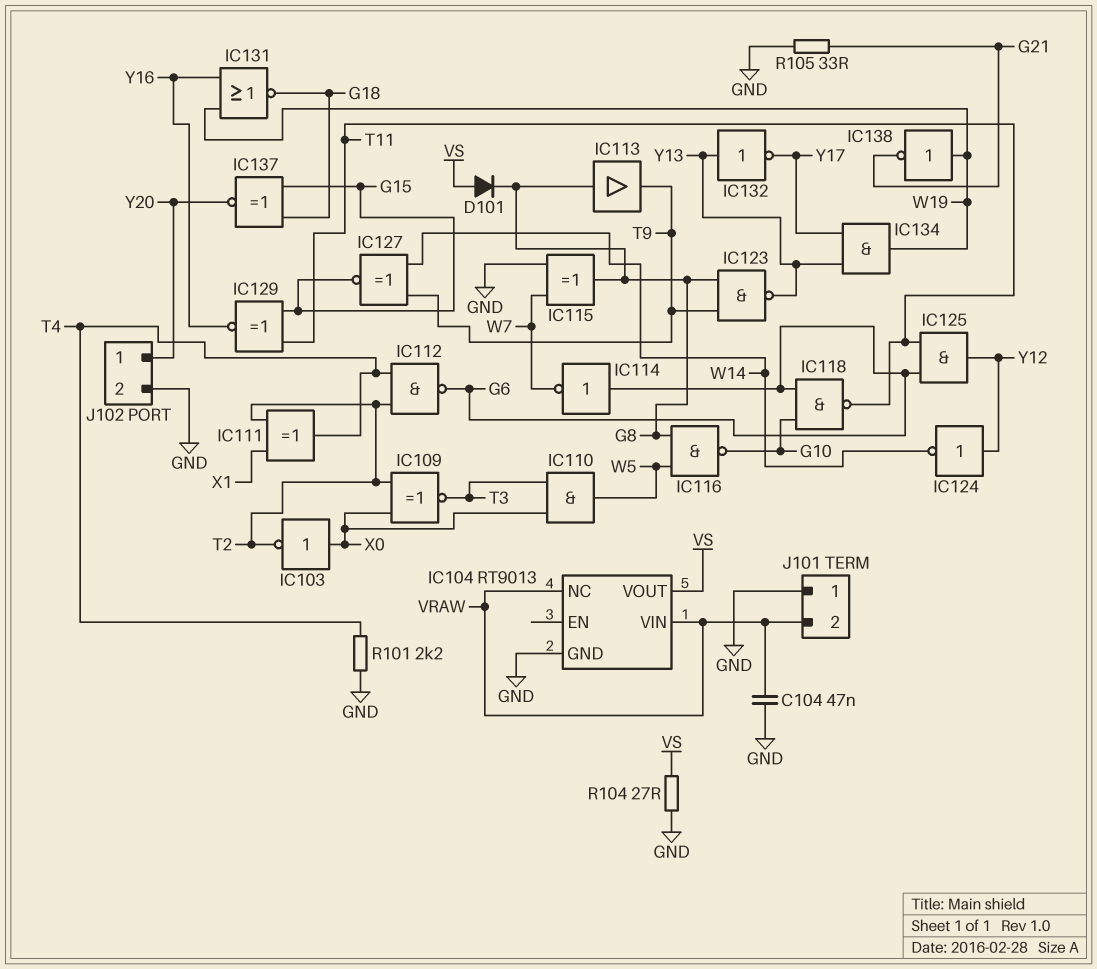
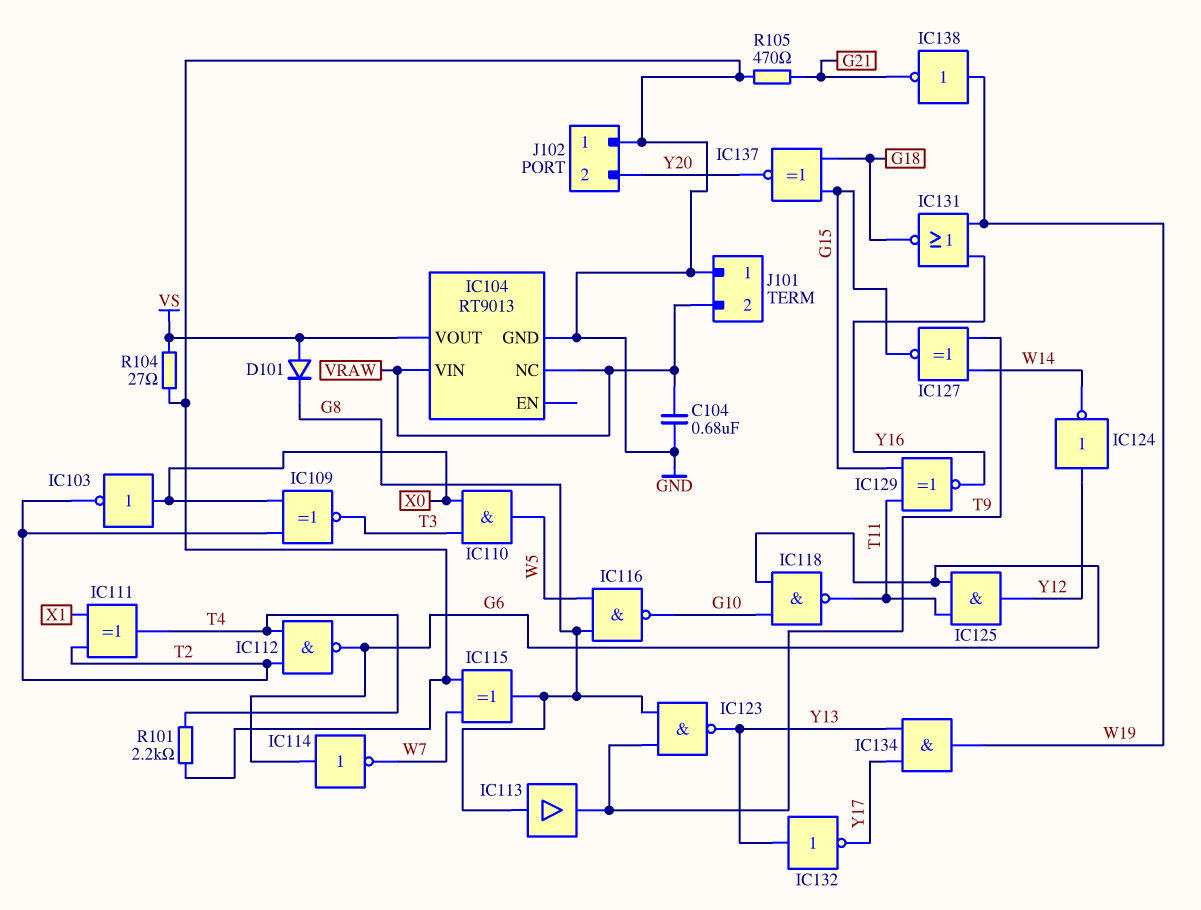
C104: 47nF (GND, VRAW) -> 680nF (GND, VRAW)
J102 pin 1: Y20 -> GND
J102 pin 2: GND -> Y20
R105: 33 (G21, GND) -> 470 (G21, GND)

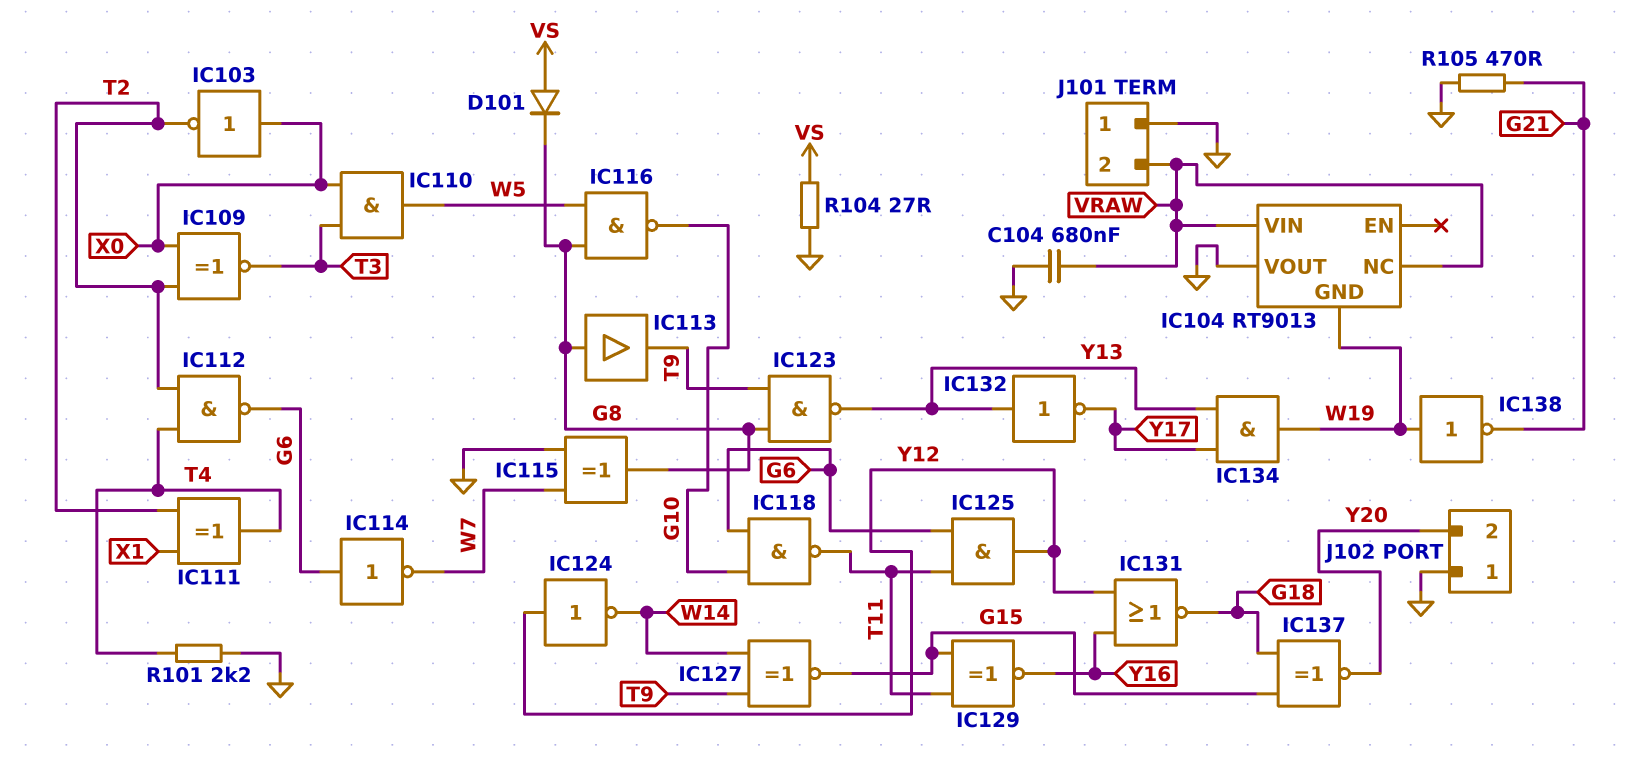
IC104 pin GND: GND -> W19
IC104 pin VOUT: VS -> GND
IC131: NOR (in W19, in Y16, out G18) -> NOR (in Y12, in Y16, out G18)

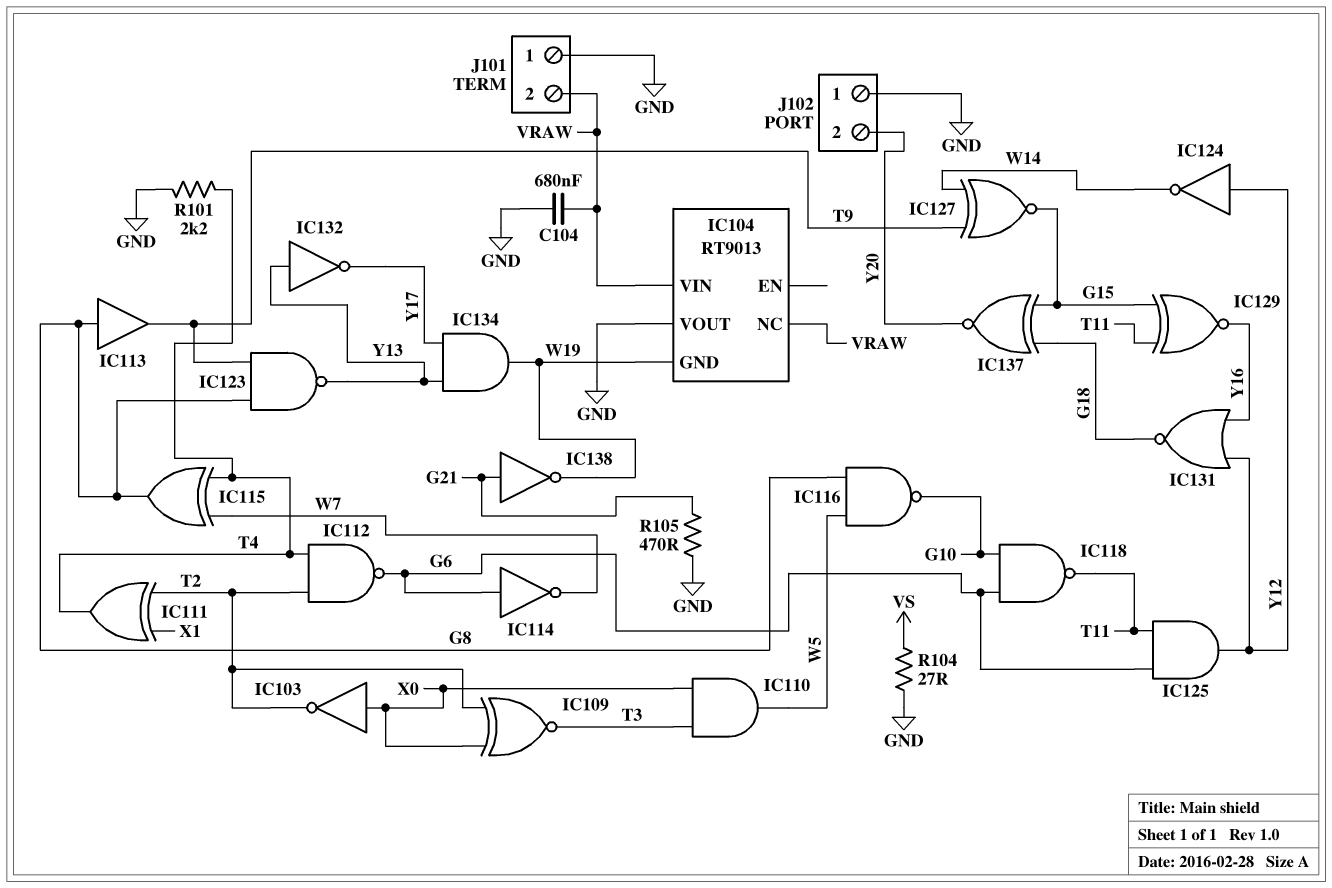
D101: diode (A VS, K G8) -> none
IC115: XOR (in GND, in W7, out G8) -> XOR (in T4, in W7, out G8)
IC138: NOT (in W19, out G21) -> NOT (in G21, out W19)

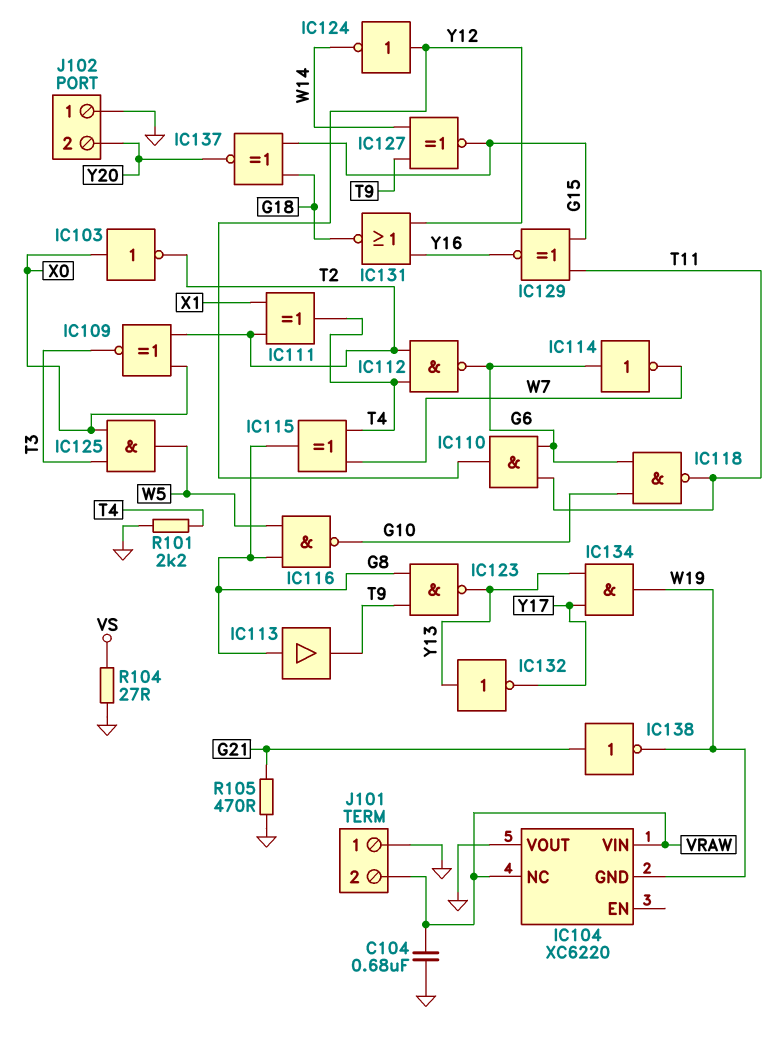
IC104: RT9013 -> XC6220
IC110: AND (in T3, in X0, out W5) -> AND (in G6, in T11, out Y12)
IC125: AND (in G6, in T11, out Y12) -> AND (in T3, in X0, out W5)

